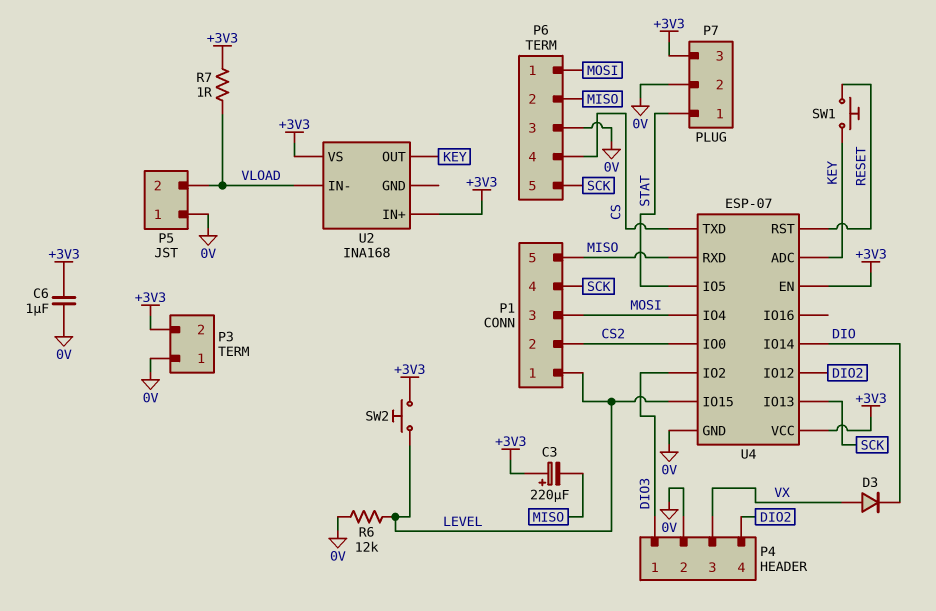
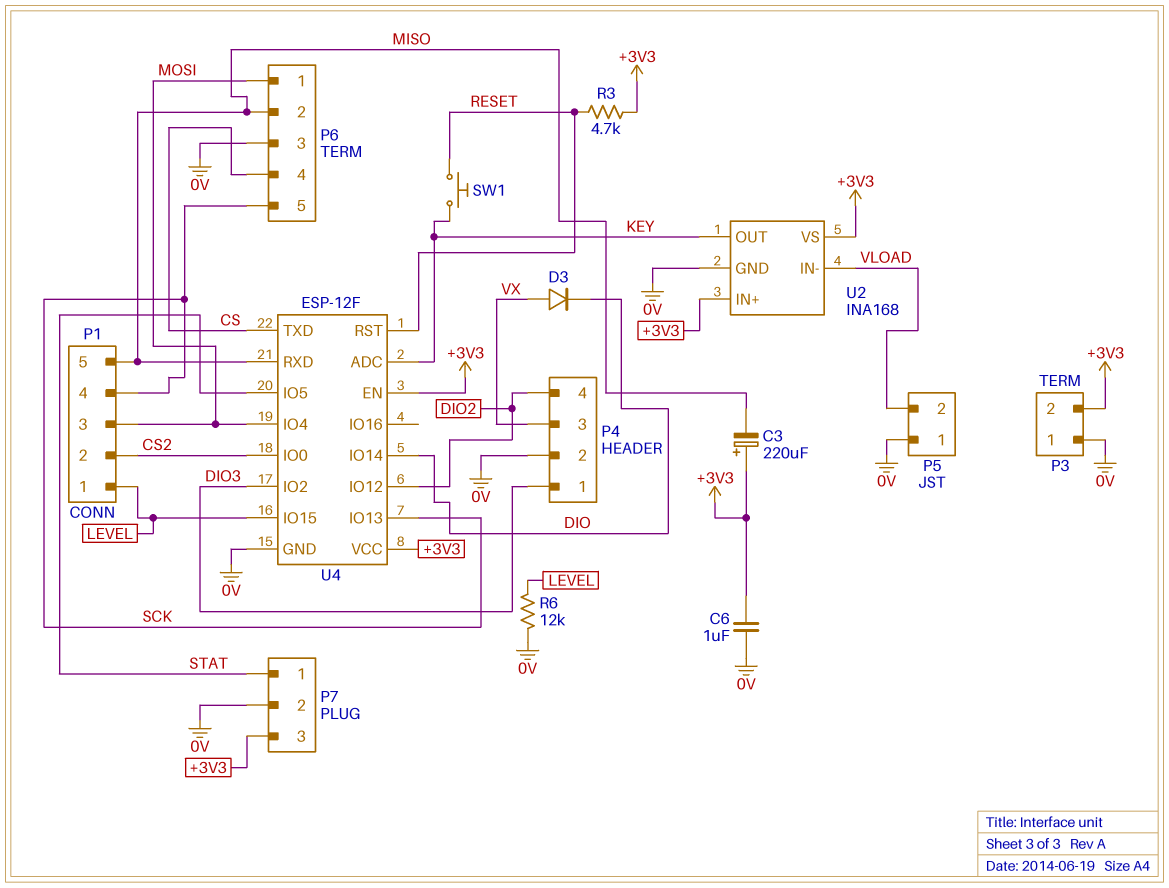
R3: none -> 4.7k (+3V3, RESET)
R7: 1 (+3V3, VLOAD) -> none
SW2: button (+3V3, LEVEL) -> none
U2 pin GND: none -> 0V
U4: ESP-07 -> ESP-12F

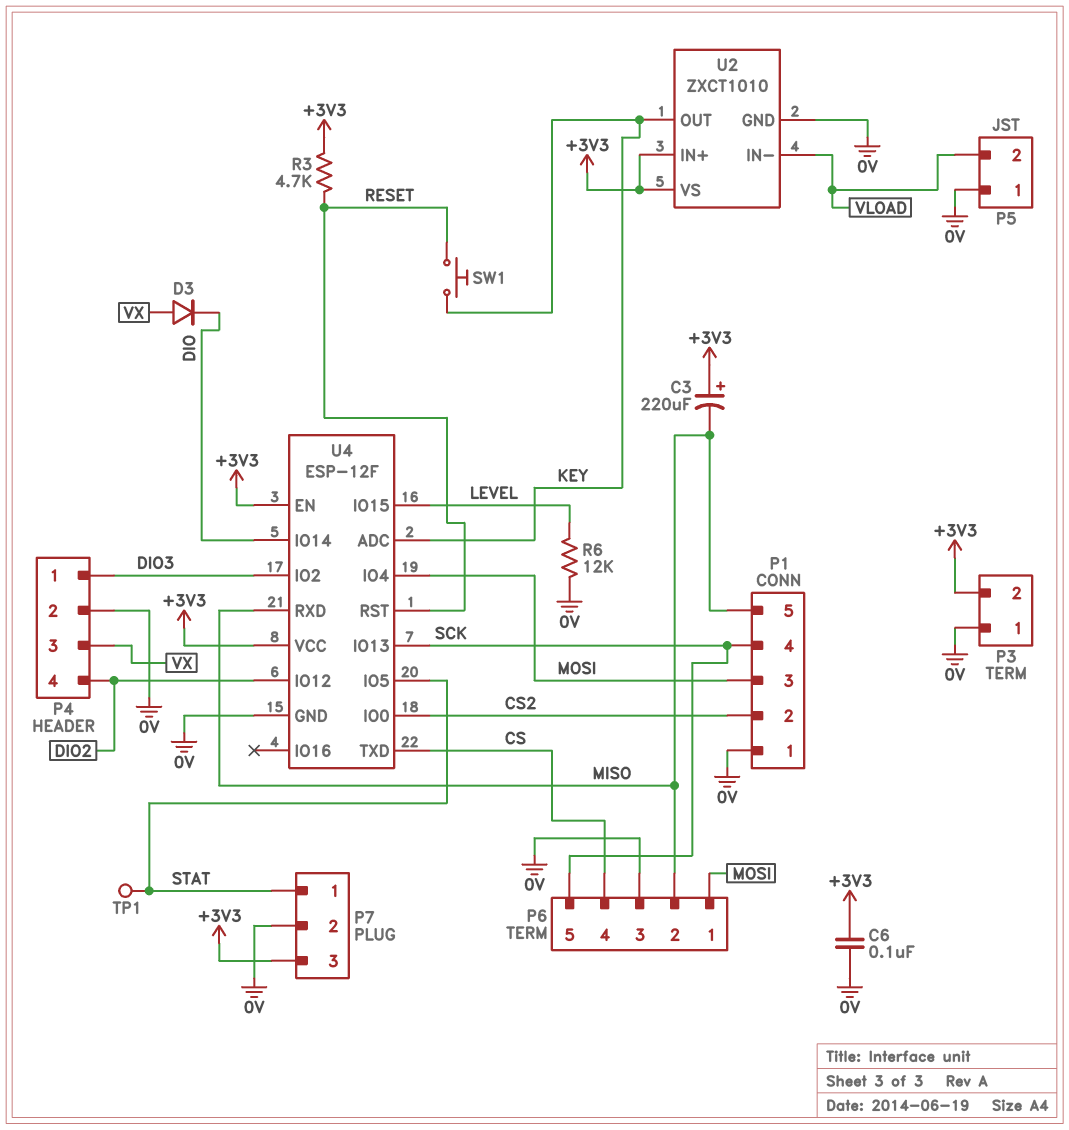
C6: 1uF (+3V3, 0V) -> 100nF (+3V3, 0V)
P1 pin 1: LEVEL -> 0V
TP1: none -> test point (STAT)
U2: INA168 -> ZXCT1010

